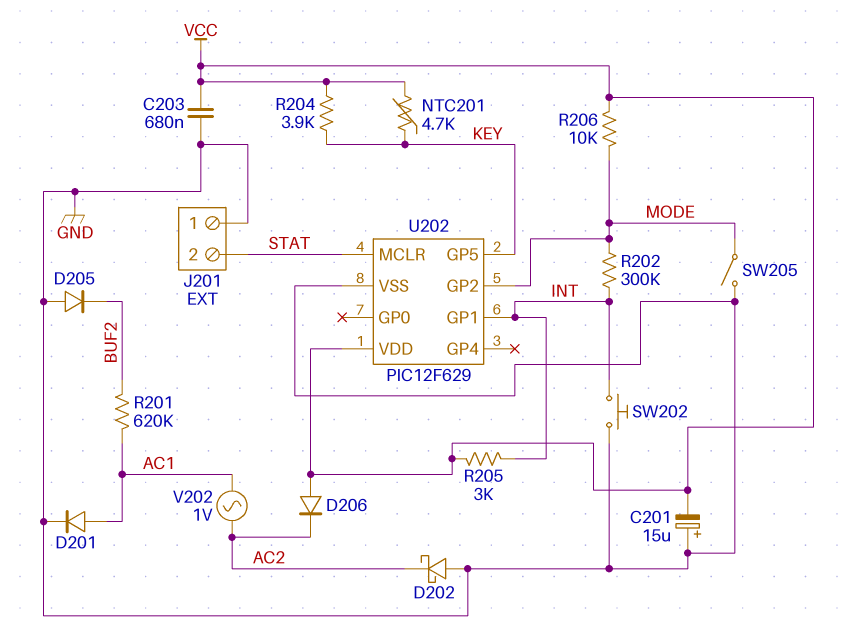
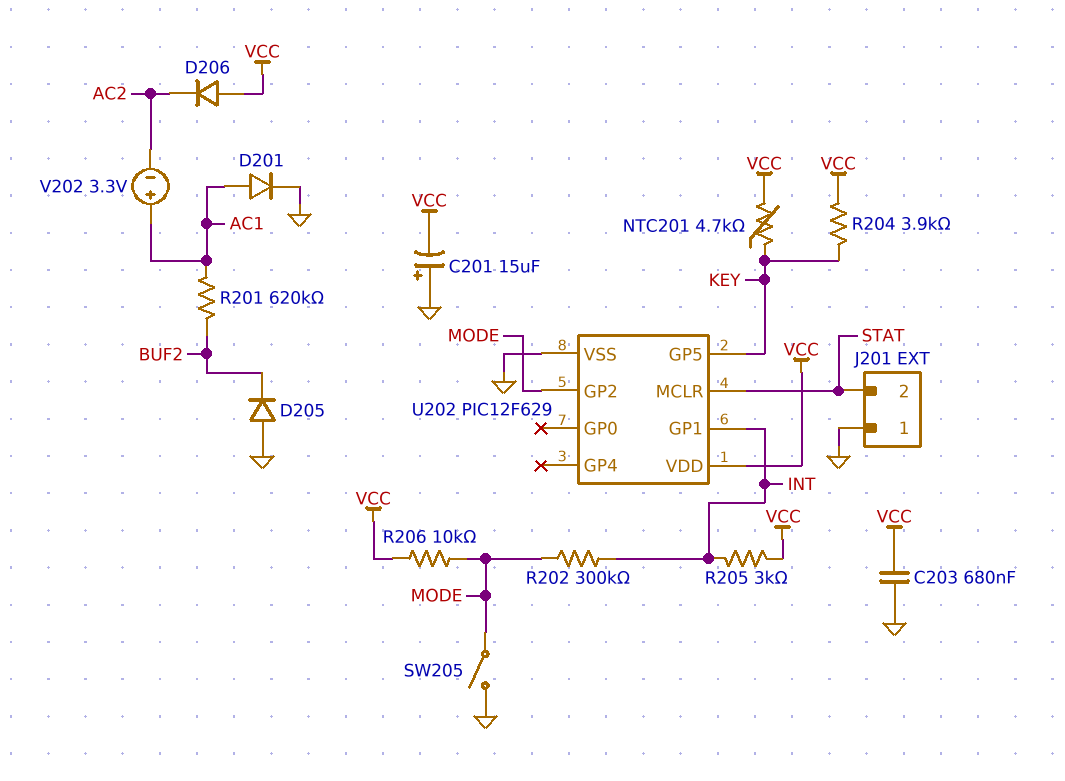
D202: schottky (A GND, K AC2) -> none
SW202: button (GND, INT) -> none
V202: AC 1V (AC1, AC2) -> 3.3V (plus AC1, minus AC2)

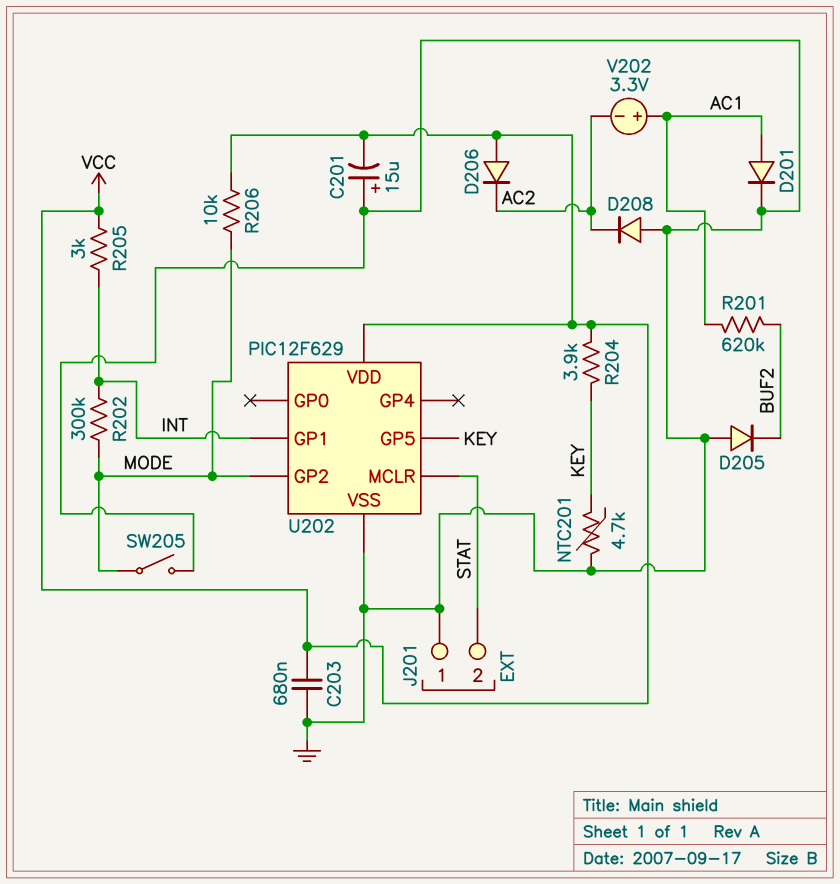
D208: none -> diode (A GND, K AC2)
NTC201: 4.7k (KEY, VCC) -> 4.7k (GND, KEY)

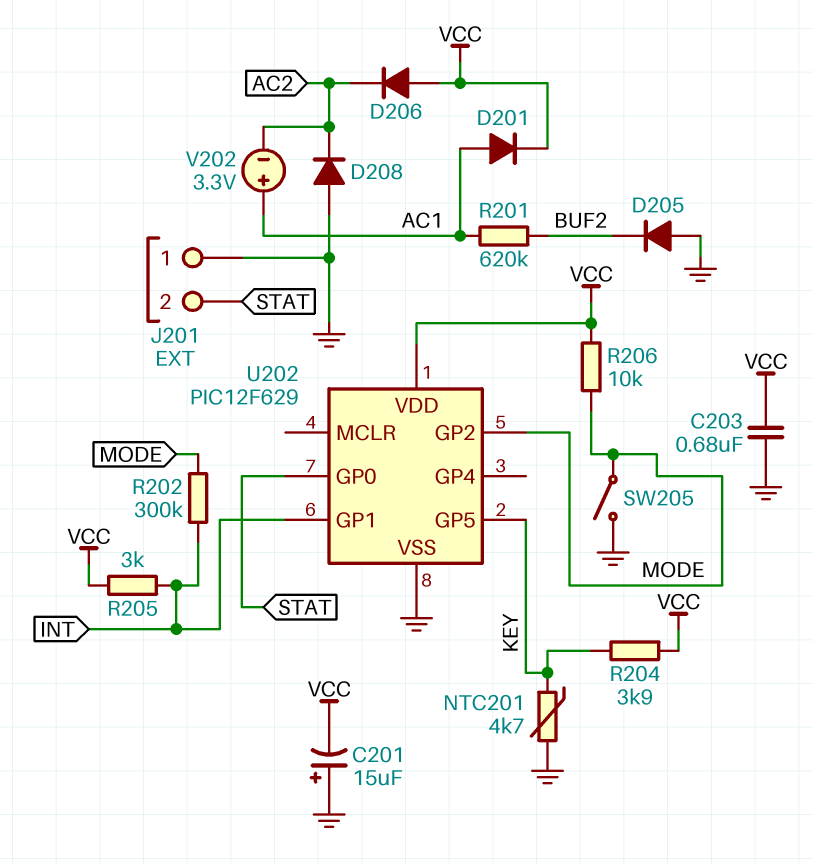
D201: diode (A AC1, K GND) -> diode (A AC1, K VCC)
U202 pin GP0: none -> STAT
U202 pin MCLR: STAT -> none

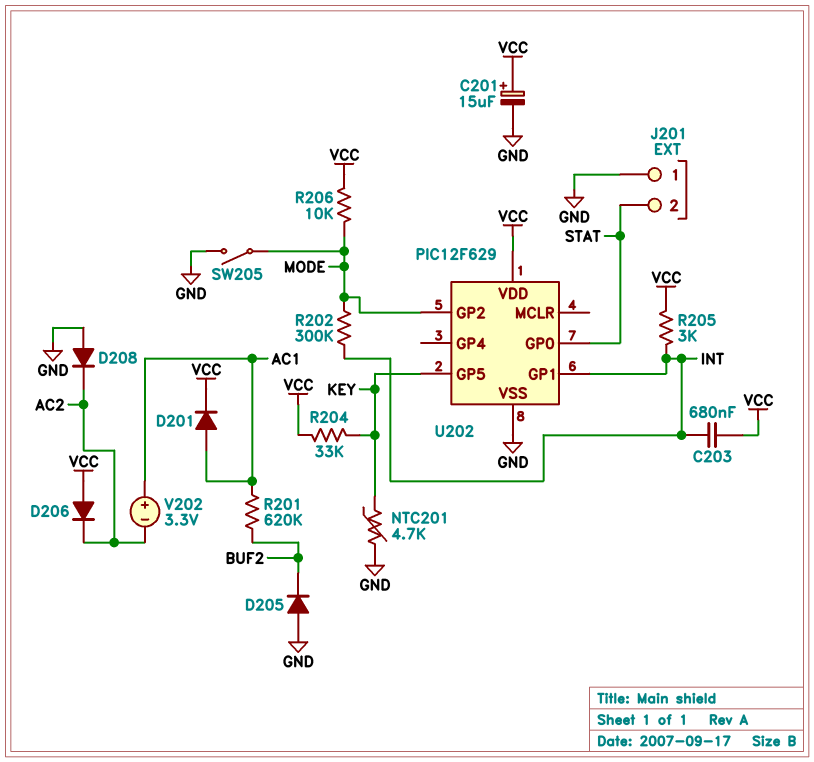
C201: 15uF (plus GND, minus VCC) -> 15uF (plus VCC, minus GND)
C203: 680nF (GND, VCC) -> 680nF (INT, VCC)
R204: 3.9k (KEY, VCC) -> 33k (KEY, VCC)

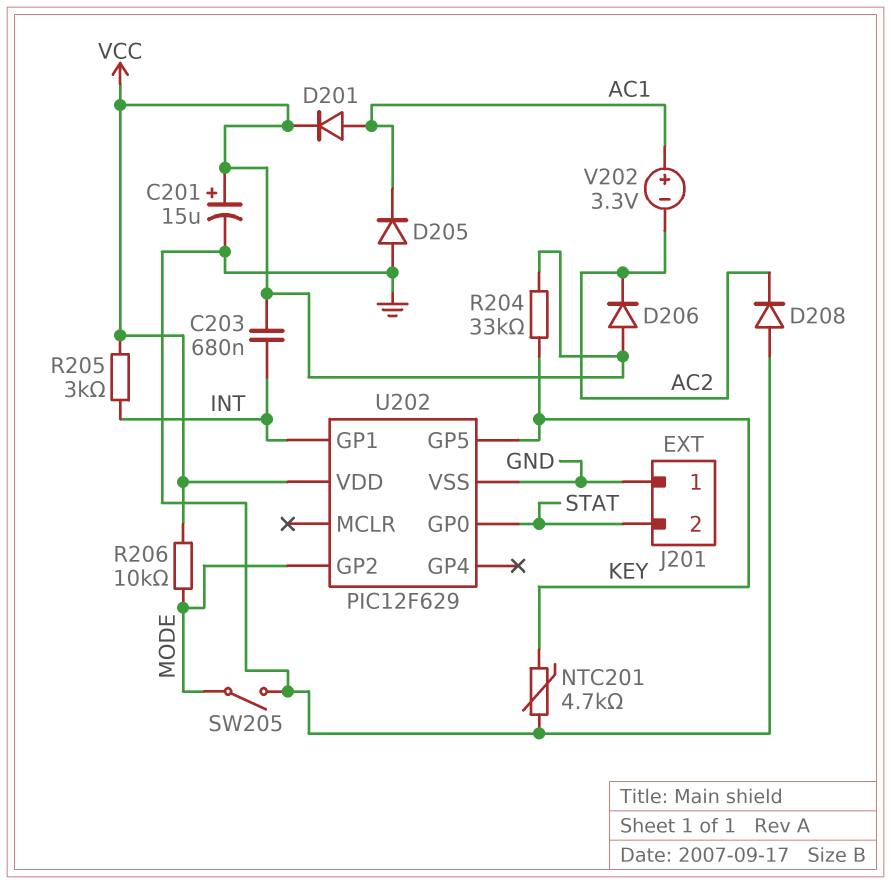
D205: diode (A GND, K BUF2) -> diode (A GND, K AC1)
R201: 620k (AC1, BUF2) -> none
R202: 300k (INT, MODE) -> none

